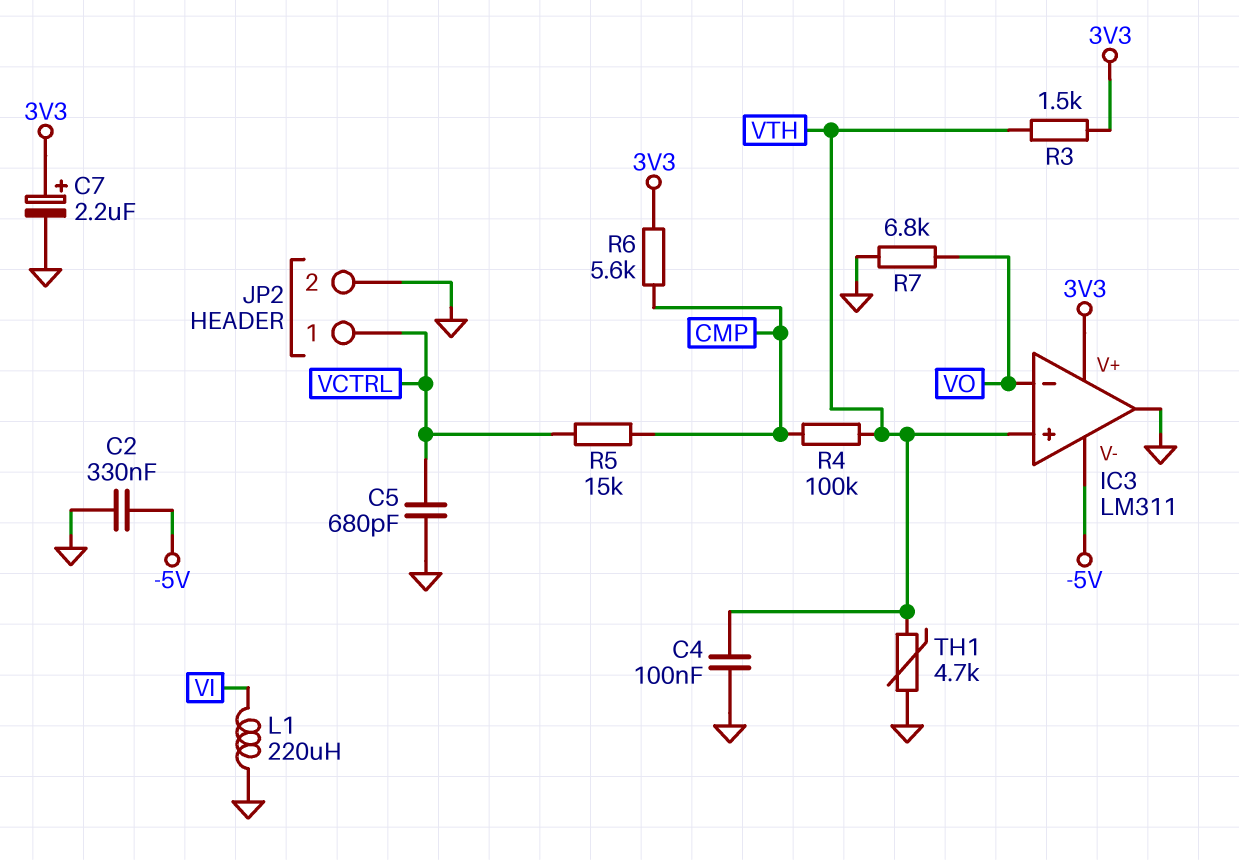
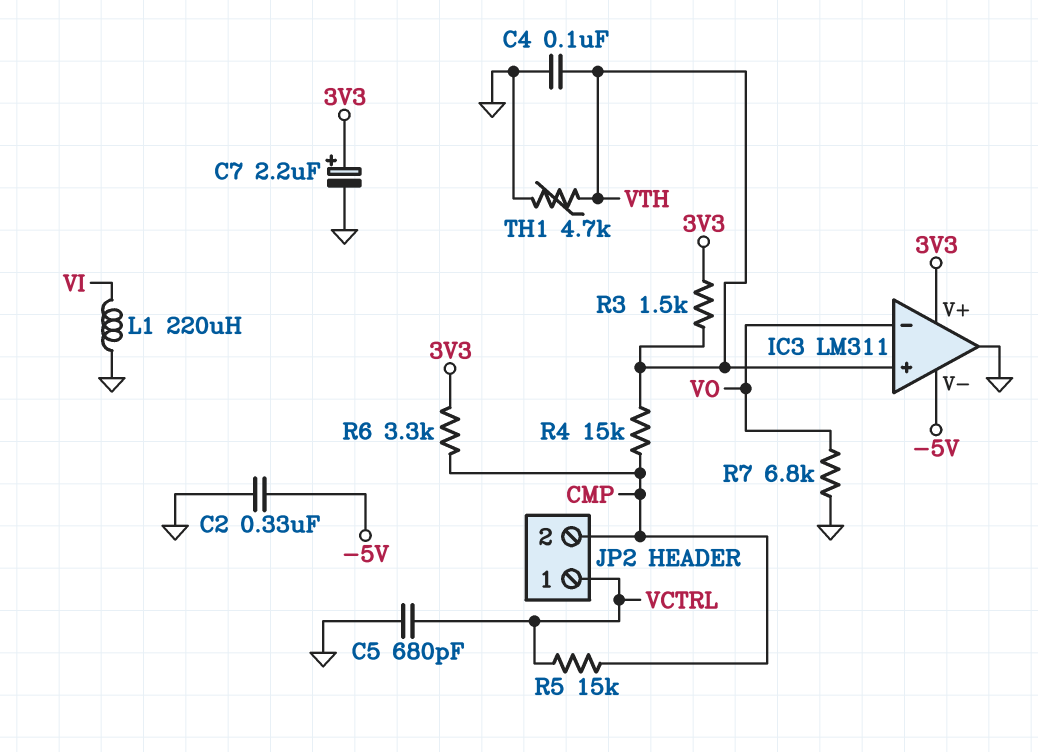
JP2 pin 2: GND -> CMP
R4: 100k (CMP, VTH) -> 15k (CMP, VTH)
R6: 5.6k (3V3, CMP) -> 3.3k (3V3, CMP)

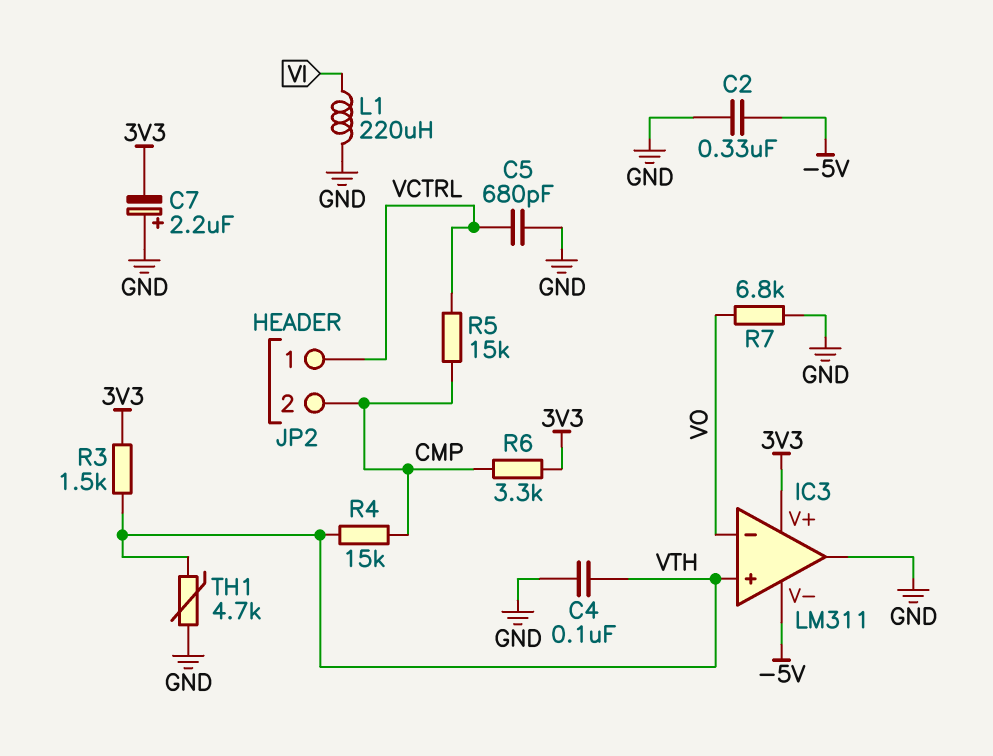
C7: 2.2uF (plus 3V3, minus GND) -> 2.2uF (plus GND, minus 3V3)

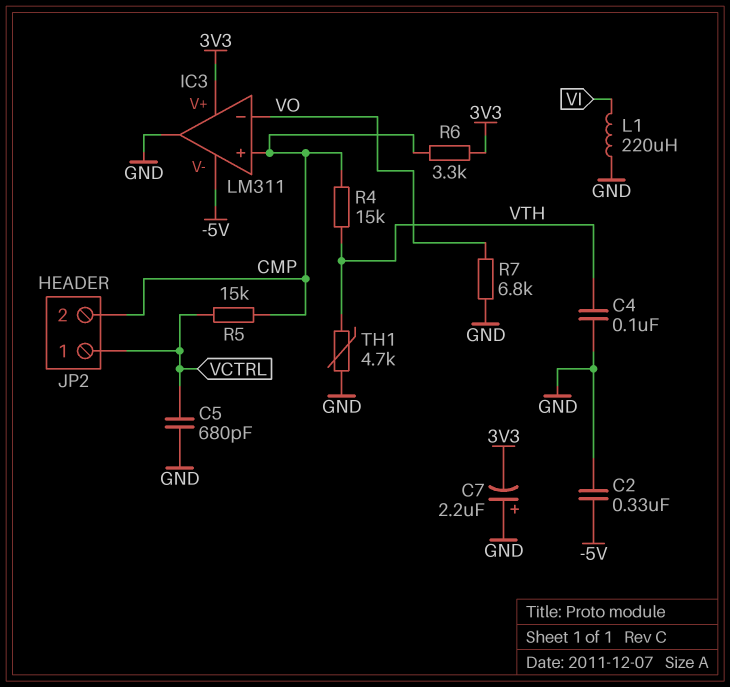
IC3 pin in+: VTH -> CMP
R3: 1.5k (3V3, VTH) -> none

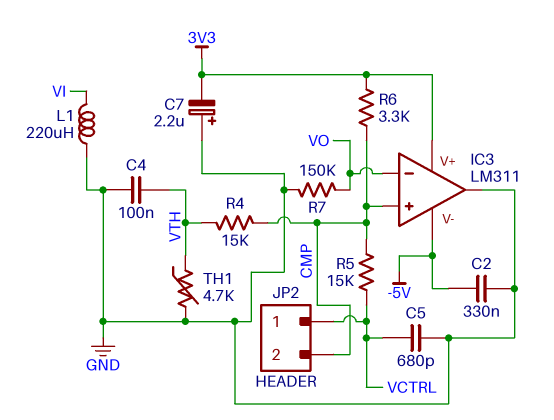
R7: 6.8k (GND, VO) -> 150k (GND, VO)

